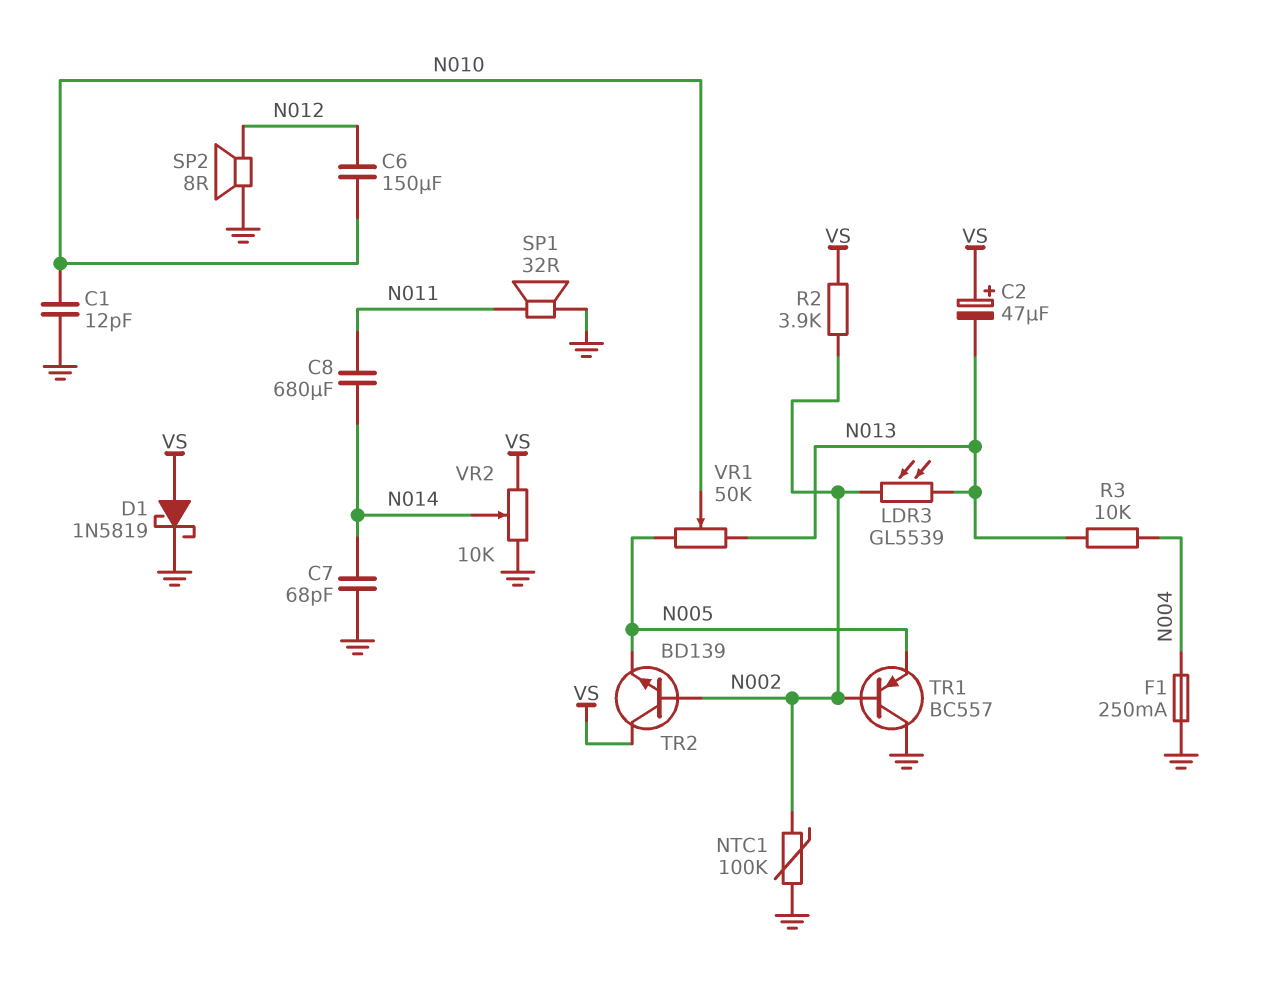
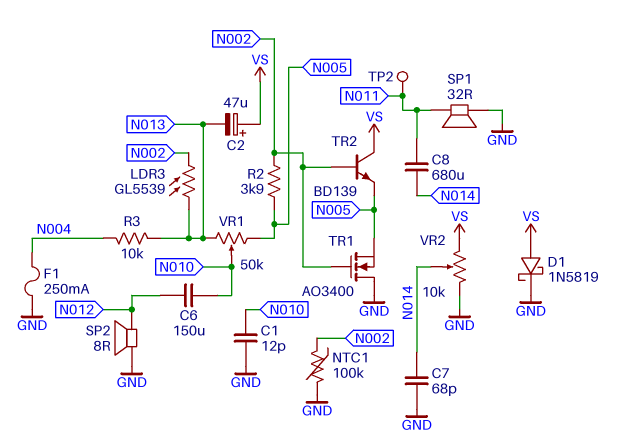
R2: 3.9k (N002, VS) -> 3.9k (N002, N005)
TP2: none -> test point (N011)
TR1: PNP BC557 (B N002, C GND, E N005) -> NMOS AO3400 (G N002, D GND, S N005)

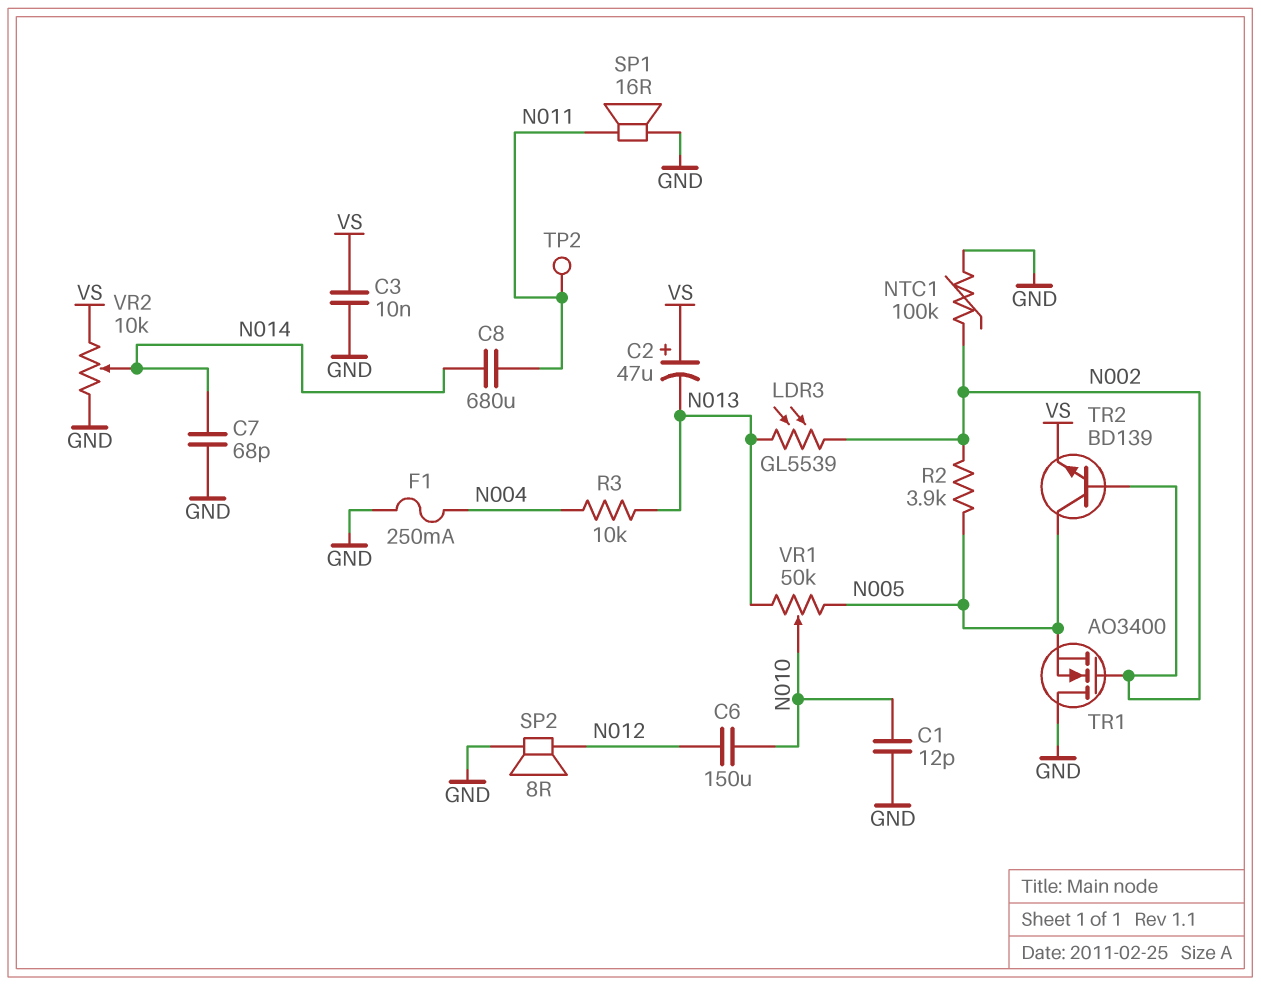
C3: none -> 10nF (GND, VS)
D1: schottky 1N5819 (A VS, K GND) -> none
SP1: speaker 32R (GND, N011) -> speaker 16R (GND, N011)
TR2: NPN BD139 (B N002, C VS, E N005) -> NPN BD139 (B N002, C N005, E VS)

